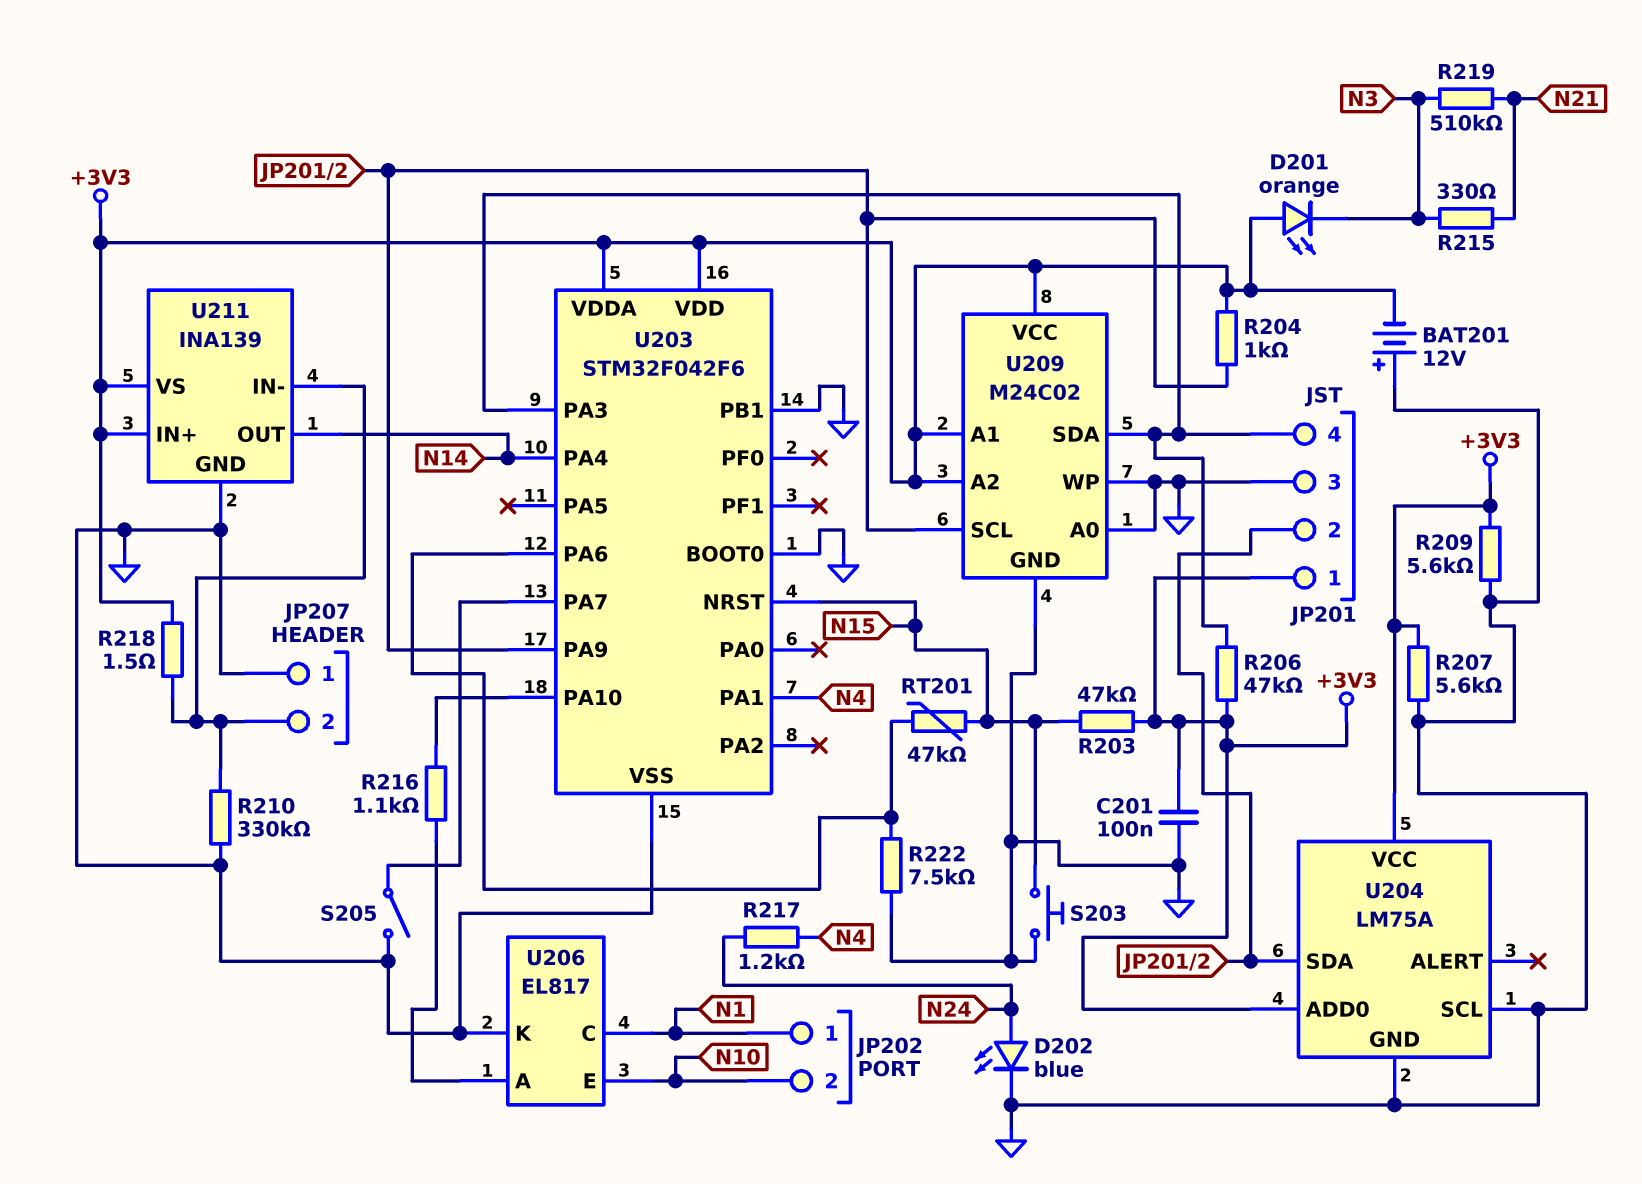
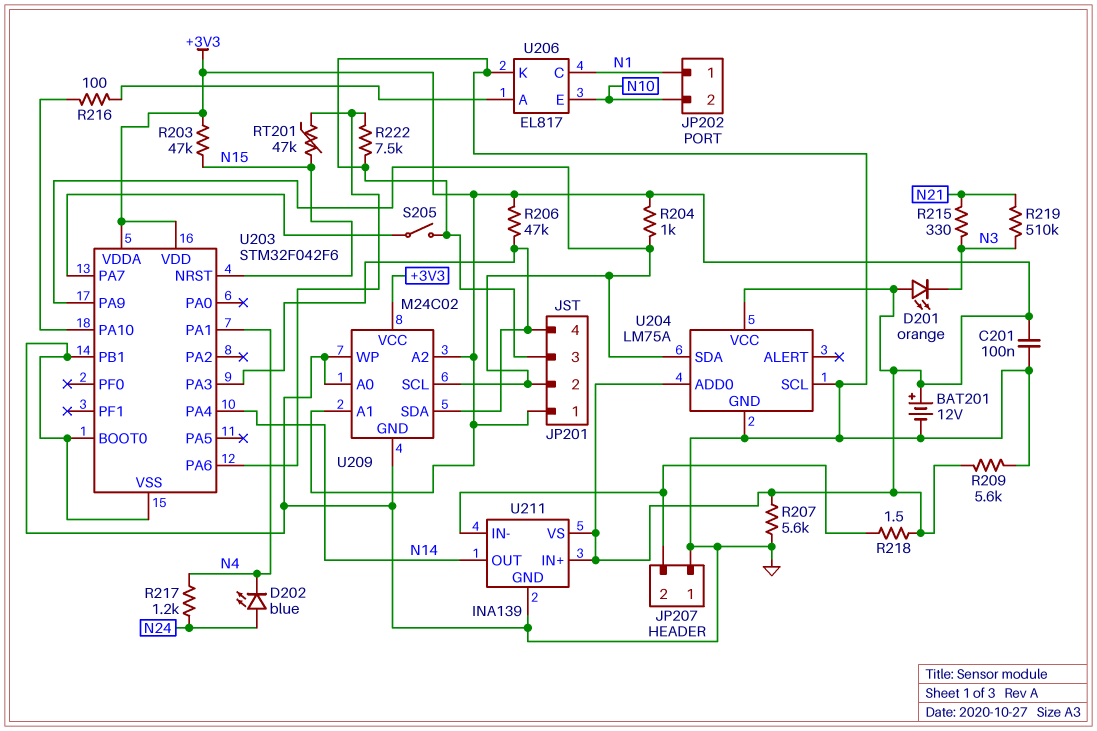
BAT201: 12V (plus GND, minus +3V3) -> 12V (plus +3V3, minus GND)
D202: LED blue (A N24, K GND) -> LED blue (A N24, K N4)
R210: 330k (GND, JP207/2) -> none
R216: 1.1k (U203/PA10, U206/A) -> 100 (U203/PA10, U206/A)
S203: button (GND, N15) -> none

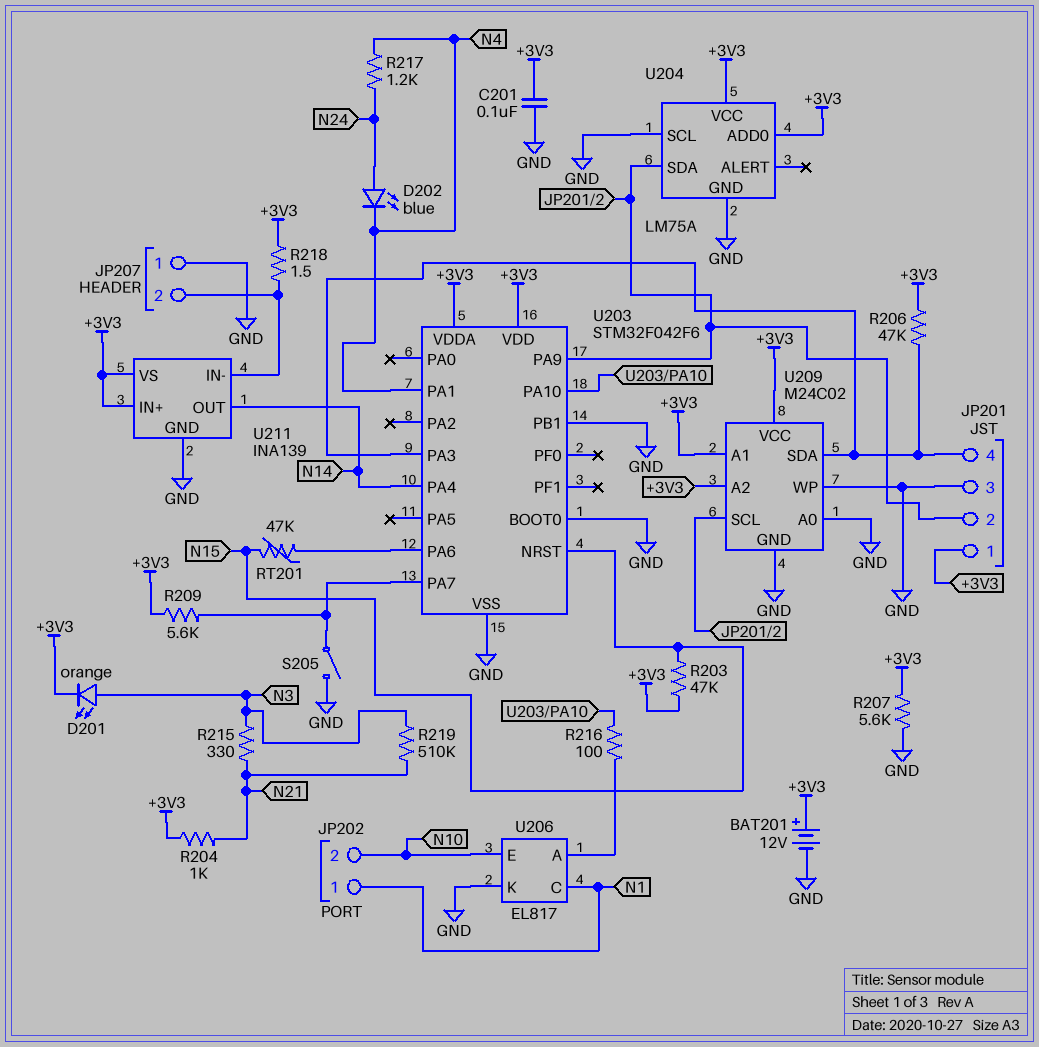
D201: LED orange (A +3V3, K N3) -> LED orange (A N3, K +3V3)
R204: 1k (+3V3, JP201/2) -> 1k (+3V3, N21)
R209: 5.6k (+3V3, GND) -> 5.6k (+3V3, U203/PA7)
R222: 7.5k (GND, U203/PA6) -> none

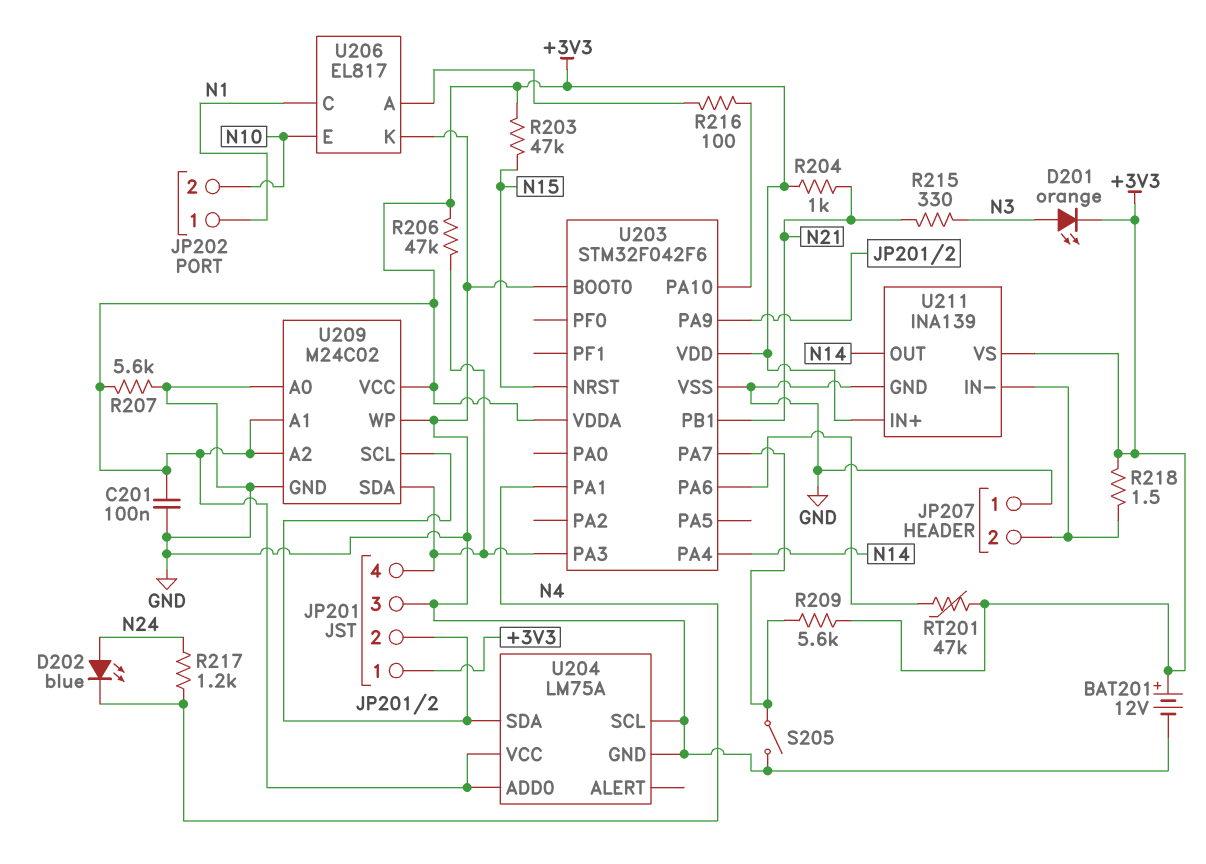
R219: 510k (N3, N21) -> none
RT201: 47k (N15, U203/PA6) -> 47k (+3V3, U203/PA6)
U203 pin PB1: GND -> N21

